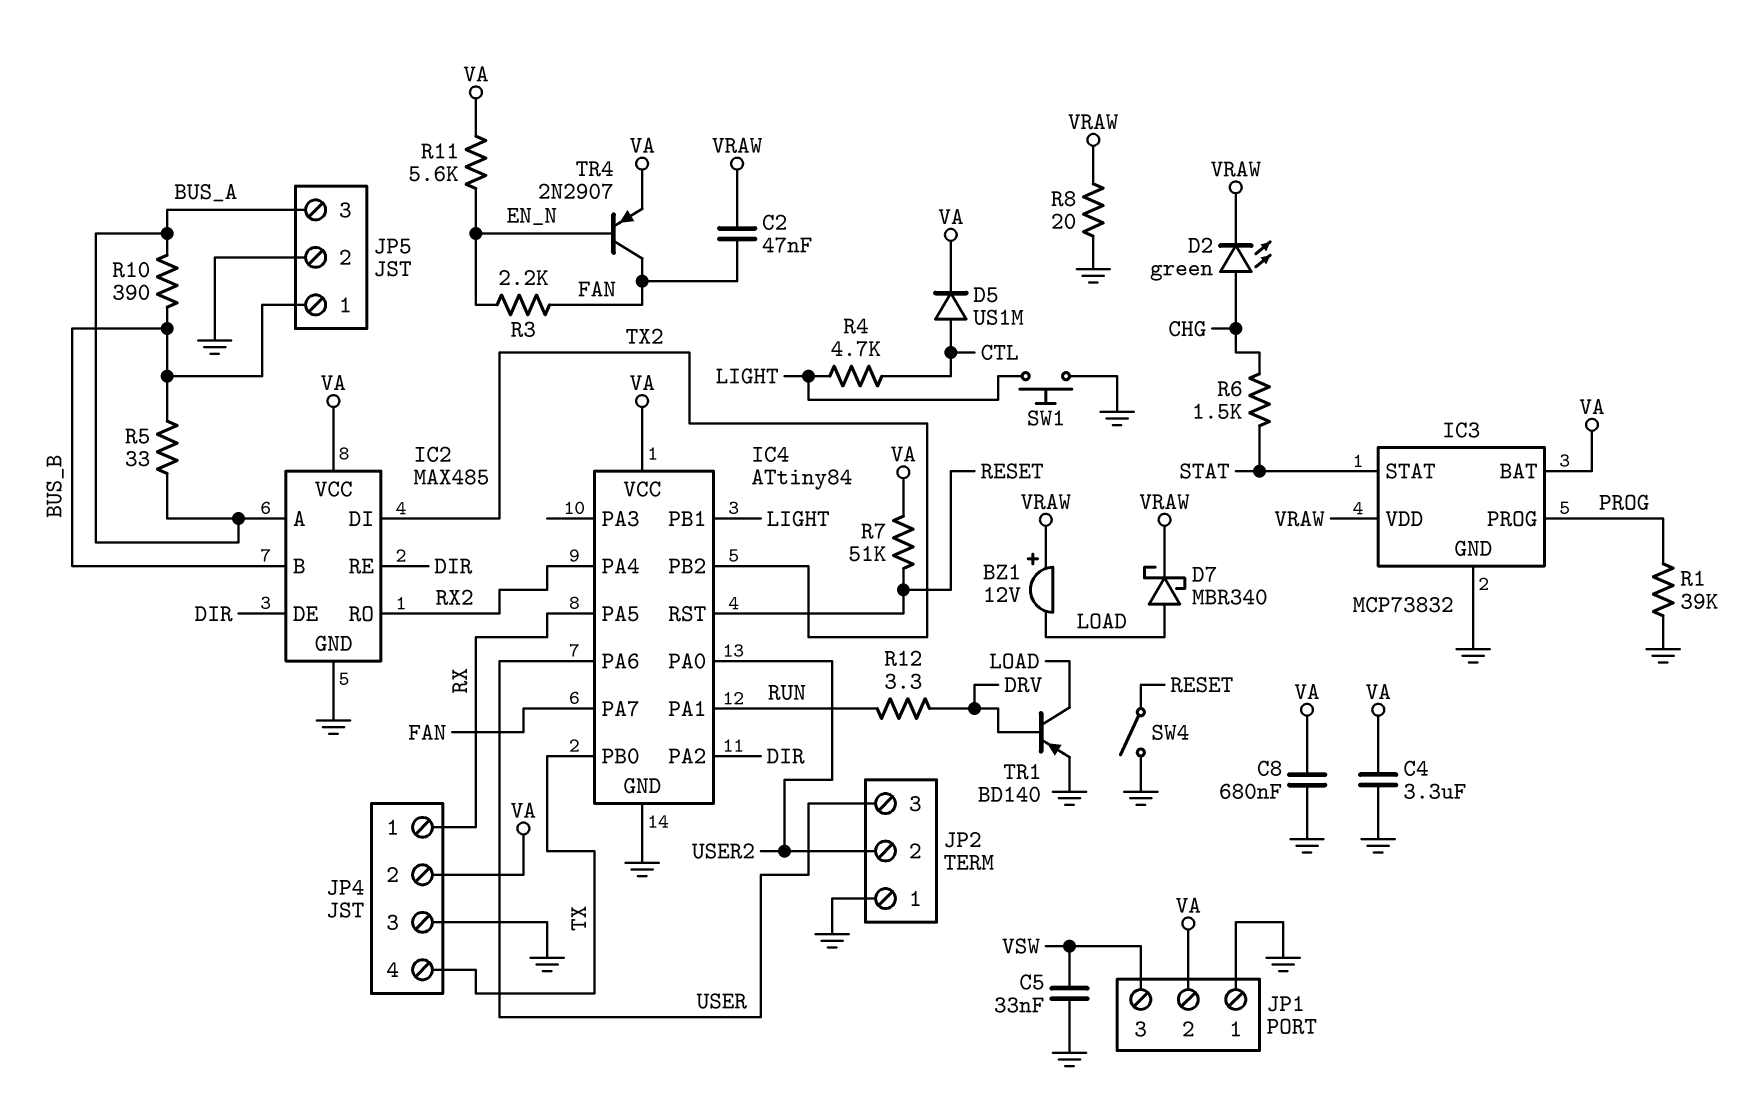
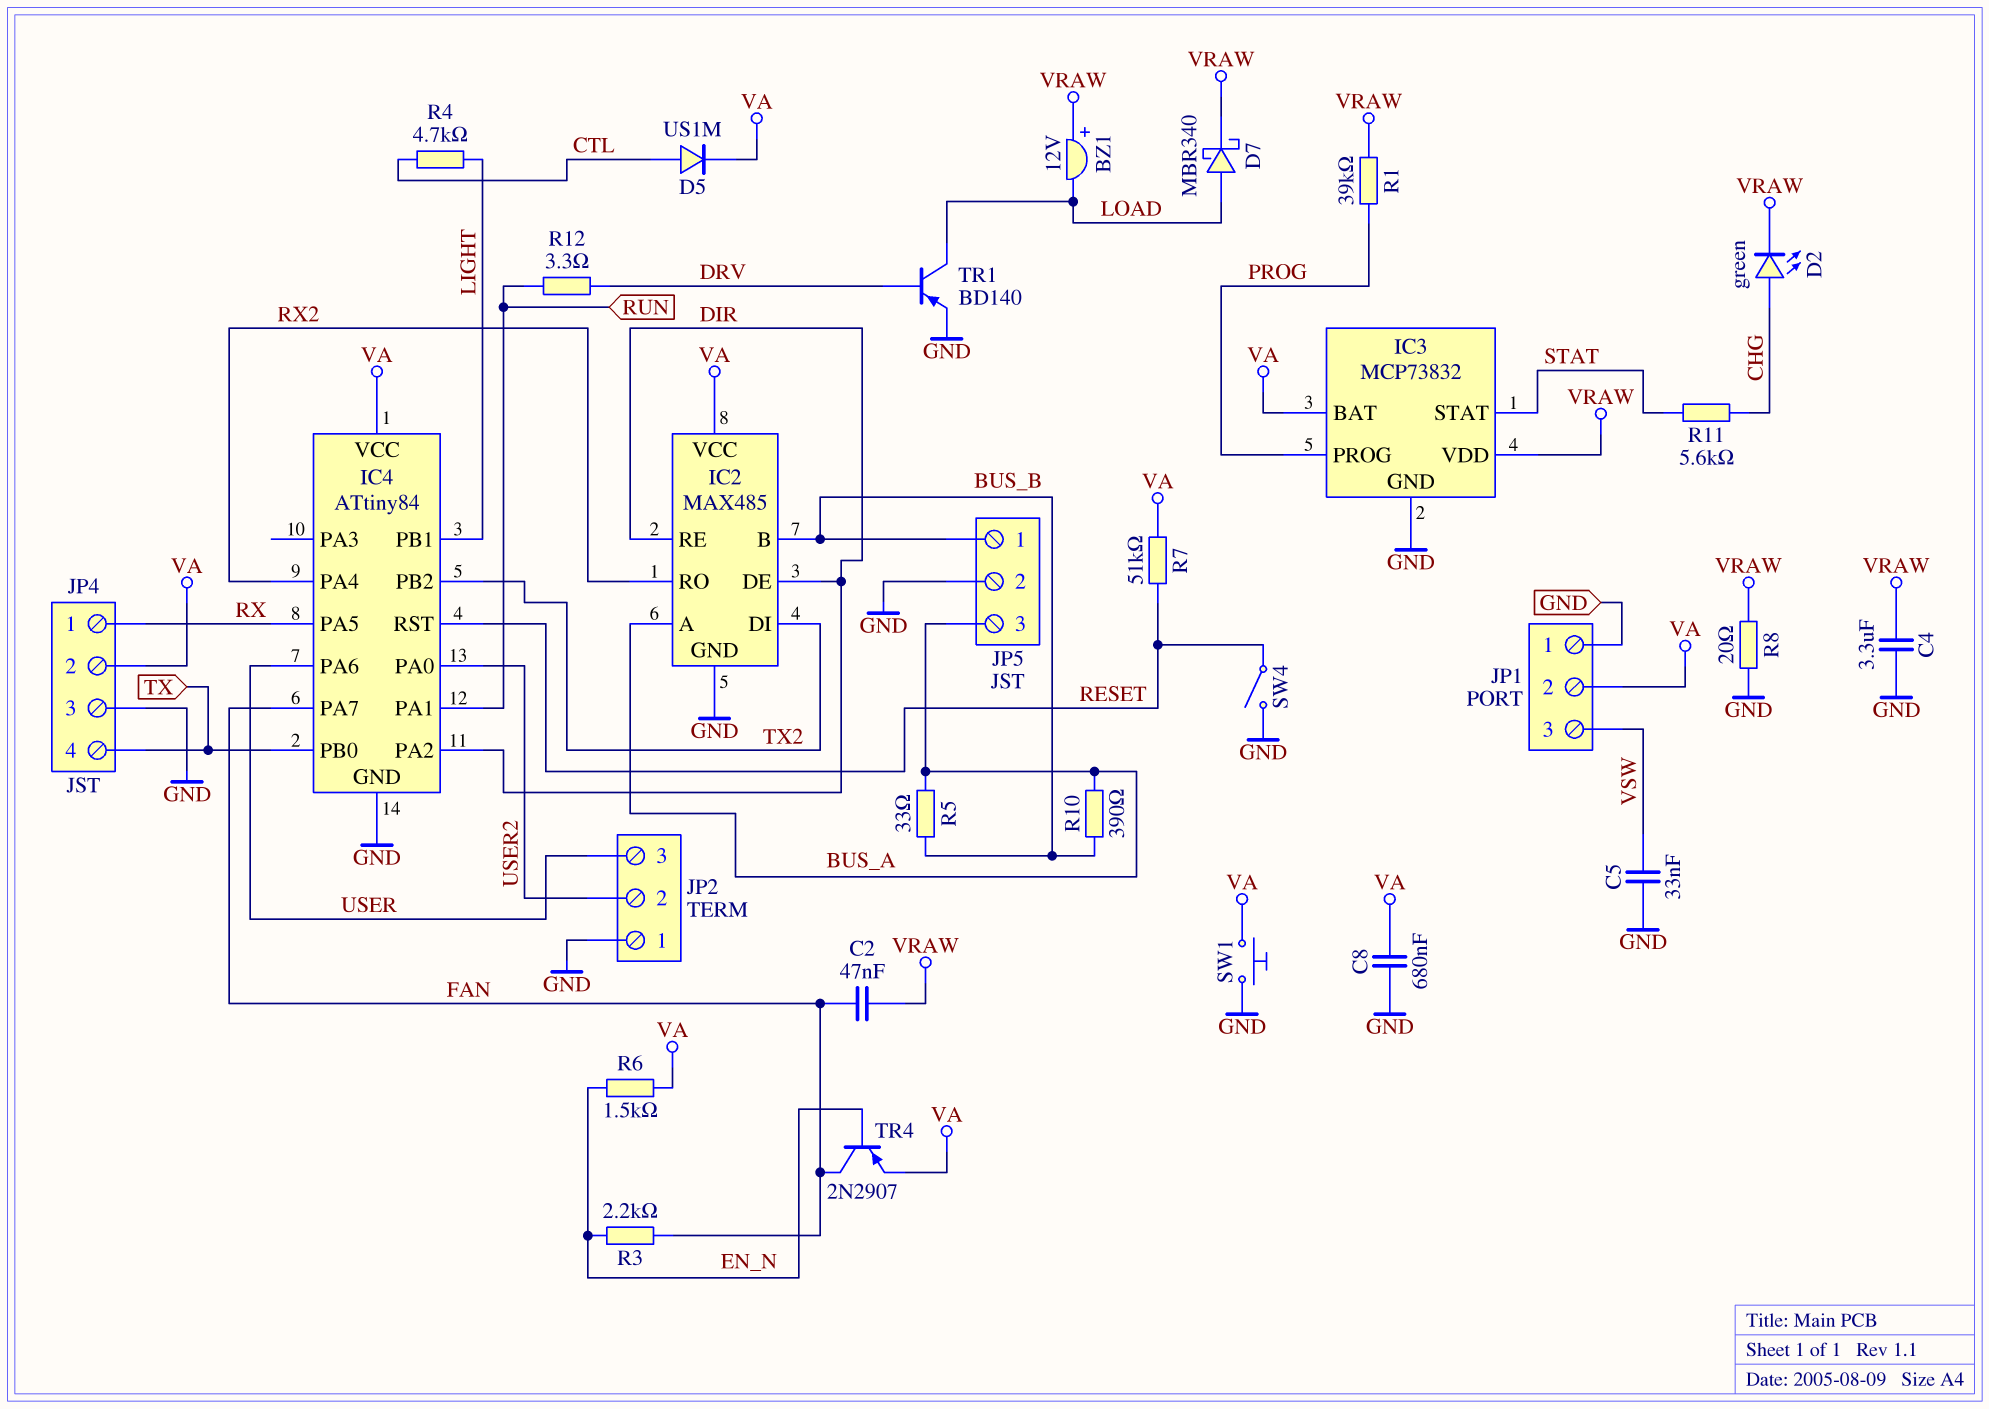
C4: 3.3uF (GND, VA) -> 3.3uF (GND, VRAW)
R1: 39k (GND, PROG) -> 39k (PROG, VRAW)
R6: 1.5k (CHG, STAT) -> 1.5k (EN_N, VA)
R11: 5.6k (EN_N, VA) -> 5.6k (CHG, STAT)
SW1: button (GND, LIGHT) -> button (GND, VA)

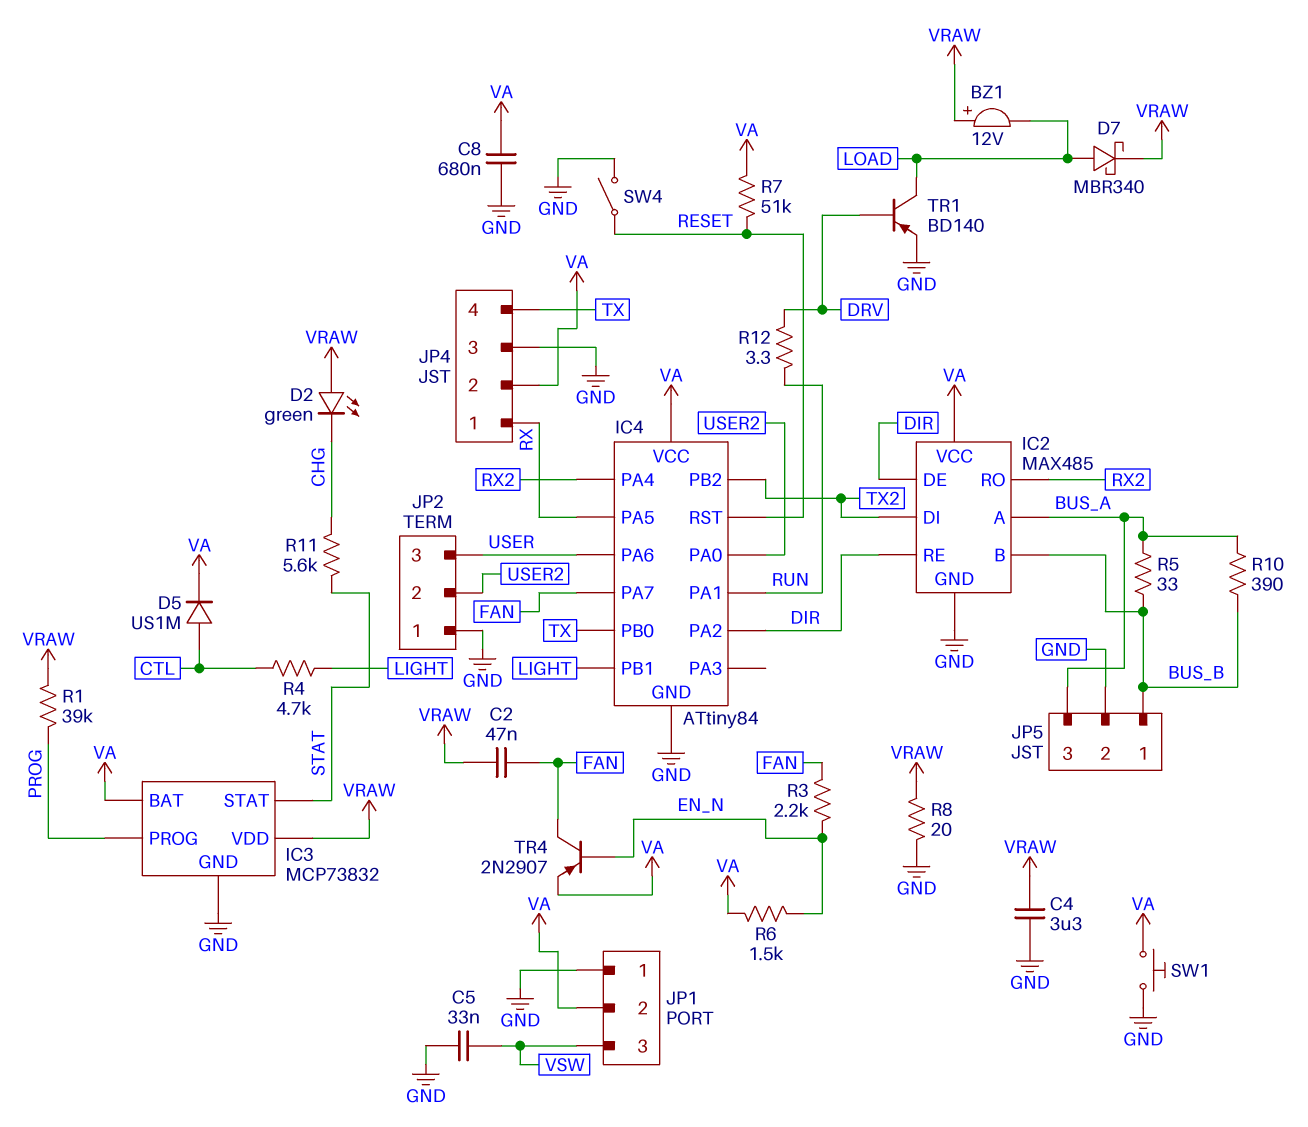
D2: LED green (A CHG, K VRAW) -> LED green (A VRAW, K CHG)

